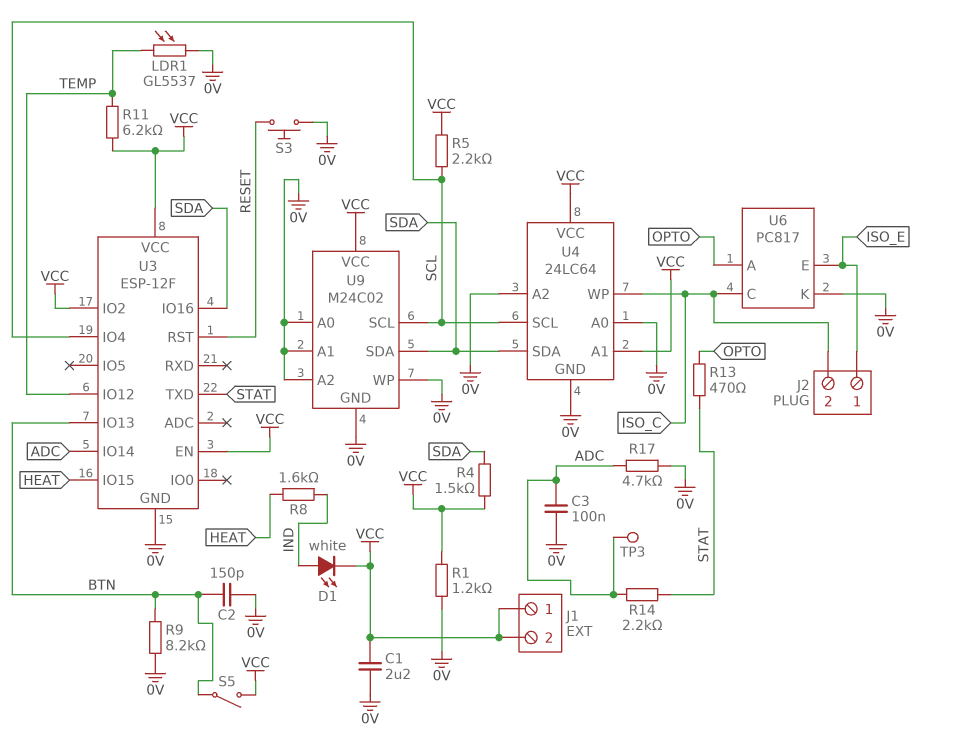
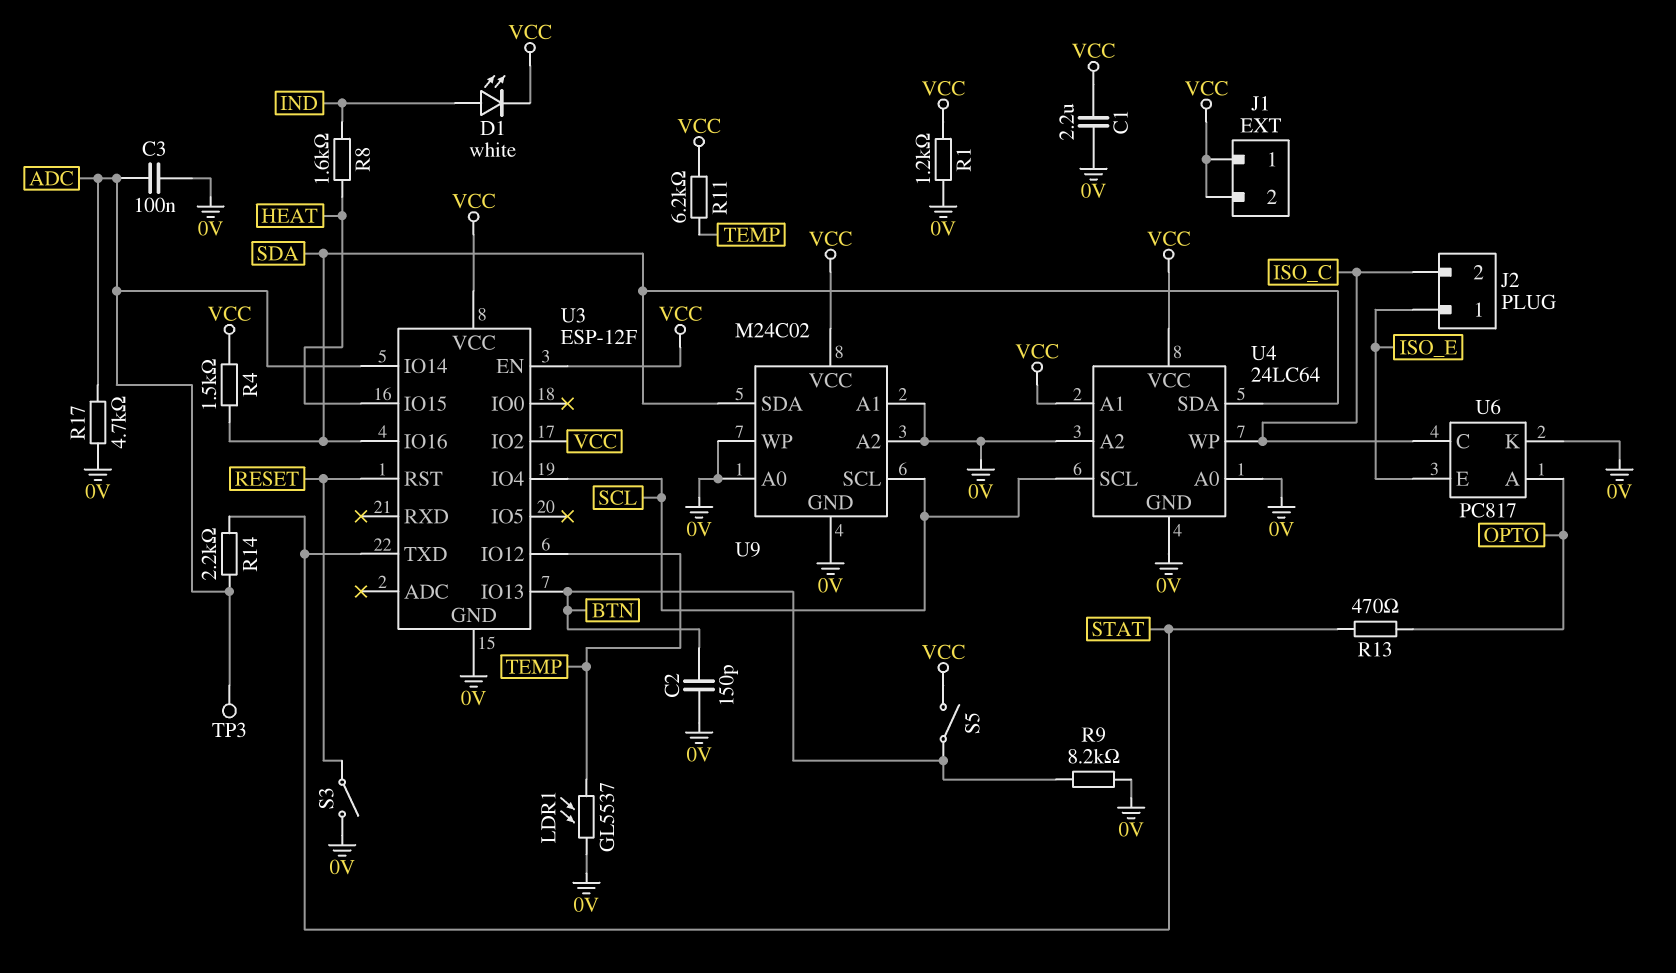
R5: 2.2k (SCL, VCC) -> none
S3: button (0V, RESET) -> switch (0V, RESET)

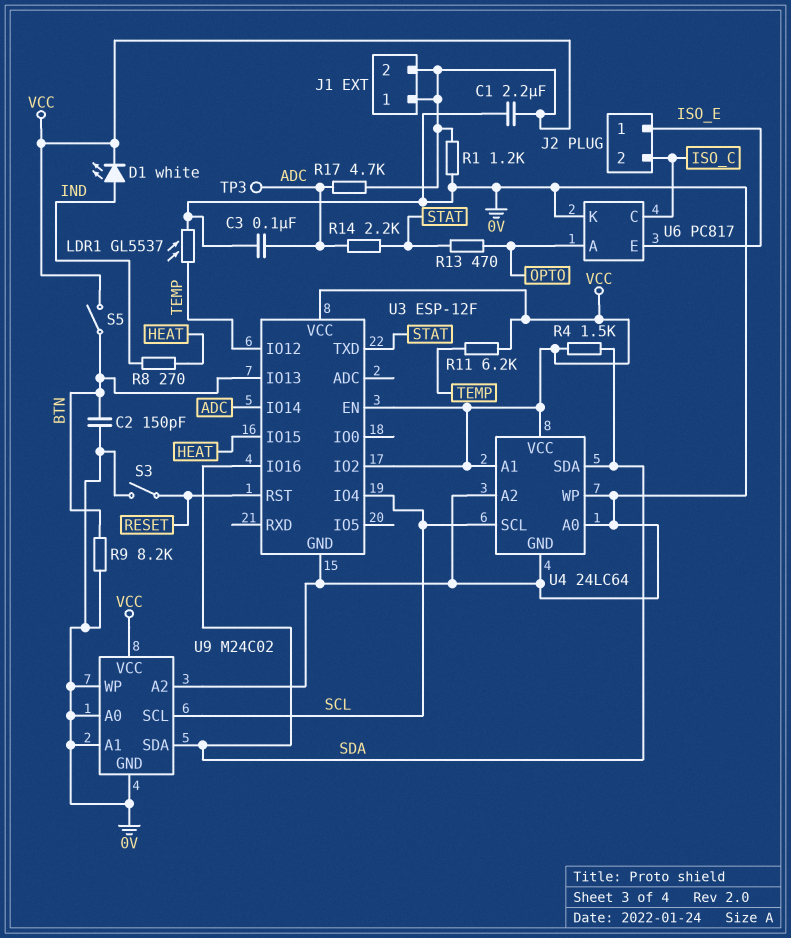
R8: 1.6k (HEAT, IND) -> 270 (HEAT, IND)
R17: 4.7k (0V, ADC) -> 4.7k (ADC, VCC)
U4 pin WP: ISO_C -> 0V

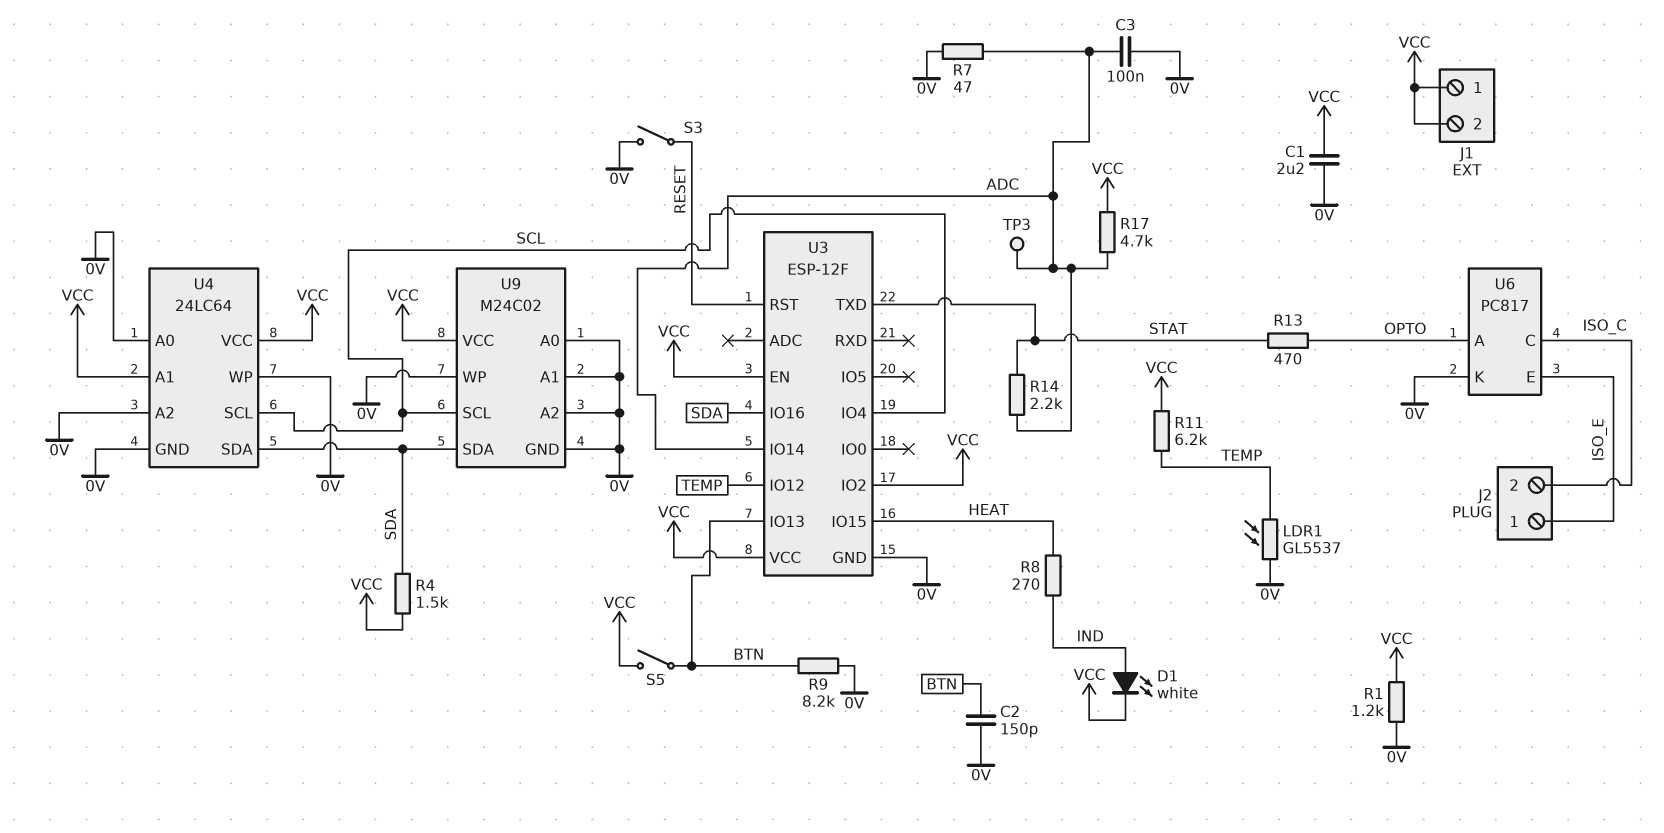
R7: none -> 47 (0V, ADC)

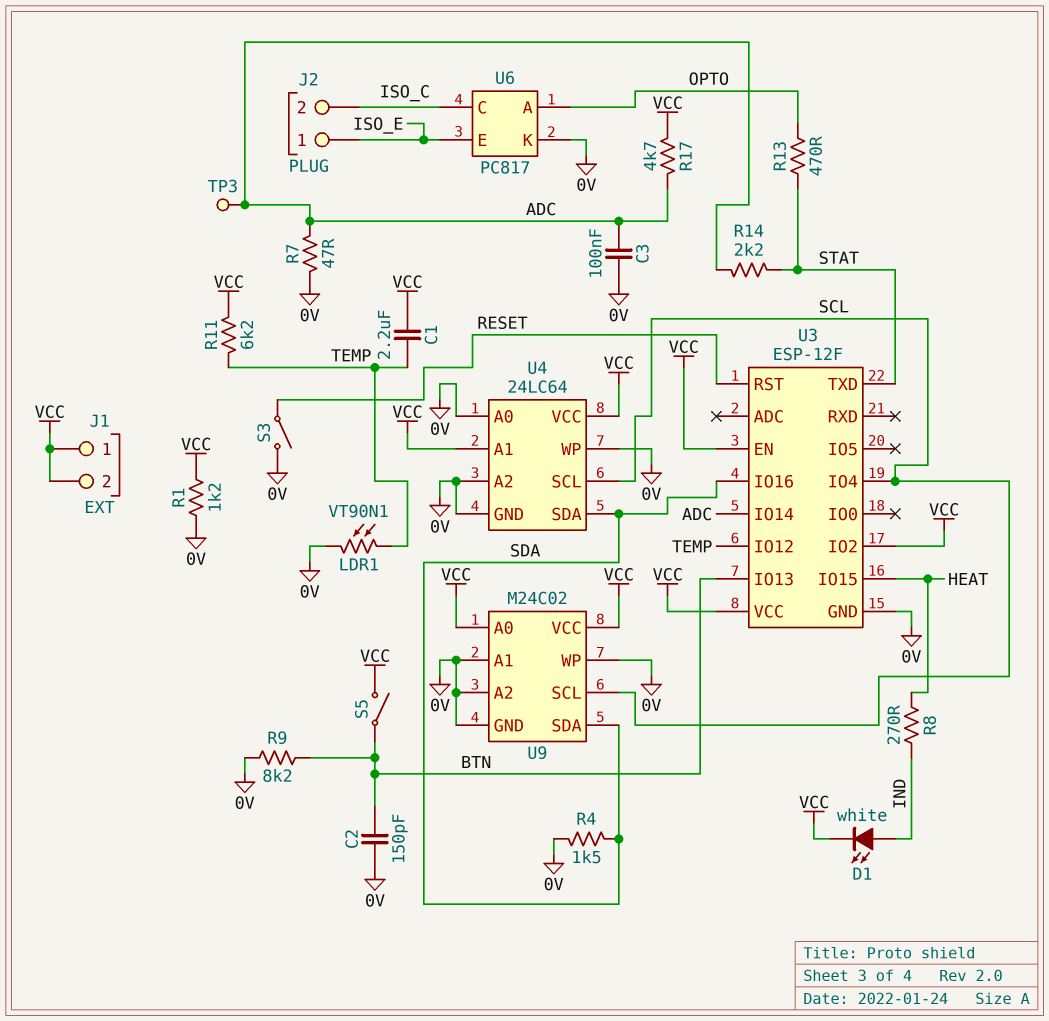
C1: 2.2uF (0V, VCC) -> 2.2uF (TEMP, VCC)
LDR1: GL5537 (0V, TEMP) -> VT90N1 (0V, TEMP)
R4: 1.5k (SDA, VCC) -> 1.5k (0V, SDA)
U9 pin A0: 0V -> VCC

